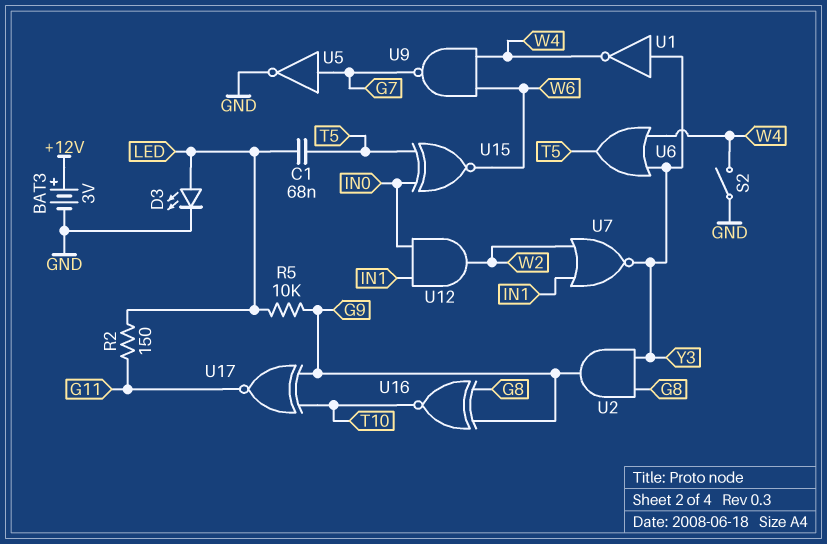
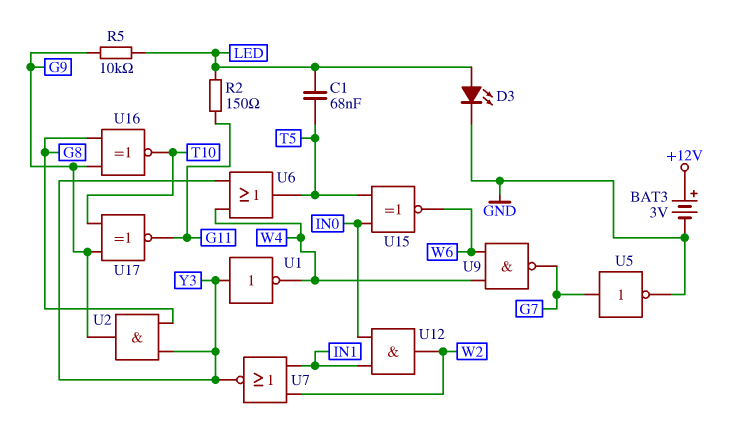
S2: switch (GND, W4) -> none

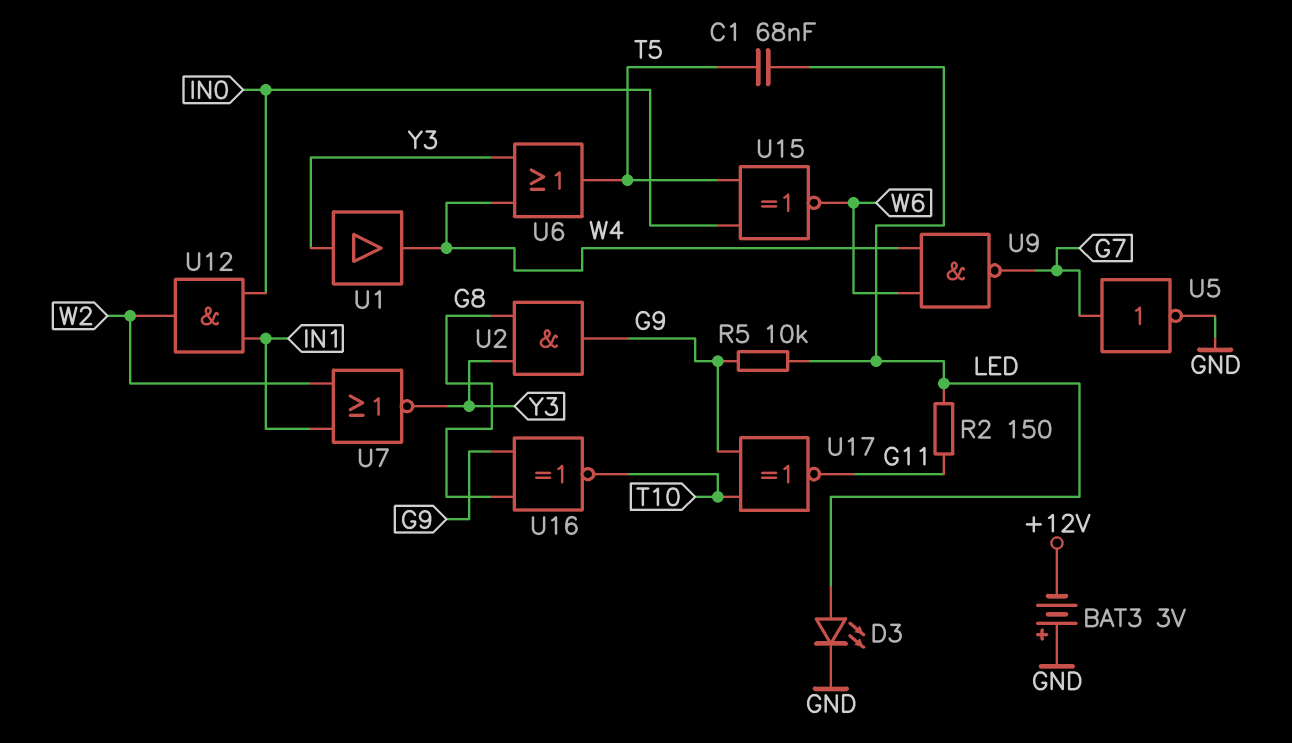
BAT3: 3V (plus +12V, minus GND) -> 3V (plus GND, minus +12V)
U1: NOT (in Y3, out W4) -> buffer (in Y3, out W4)

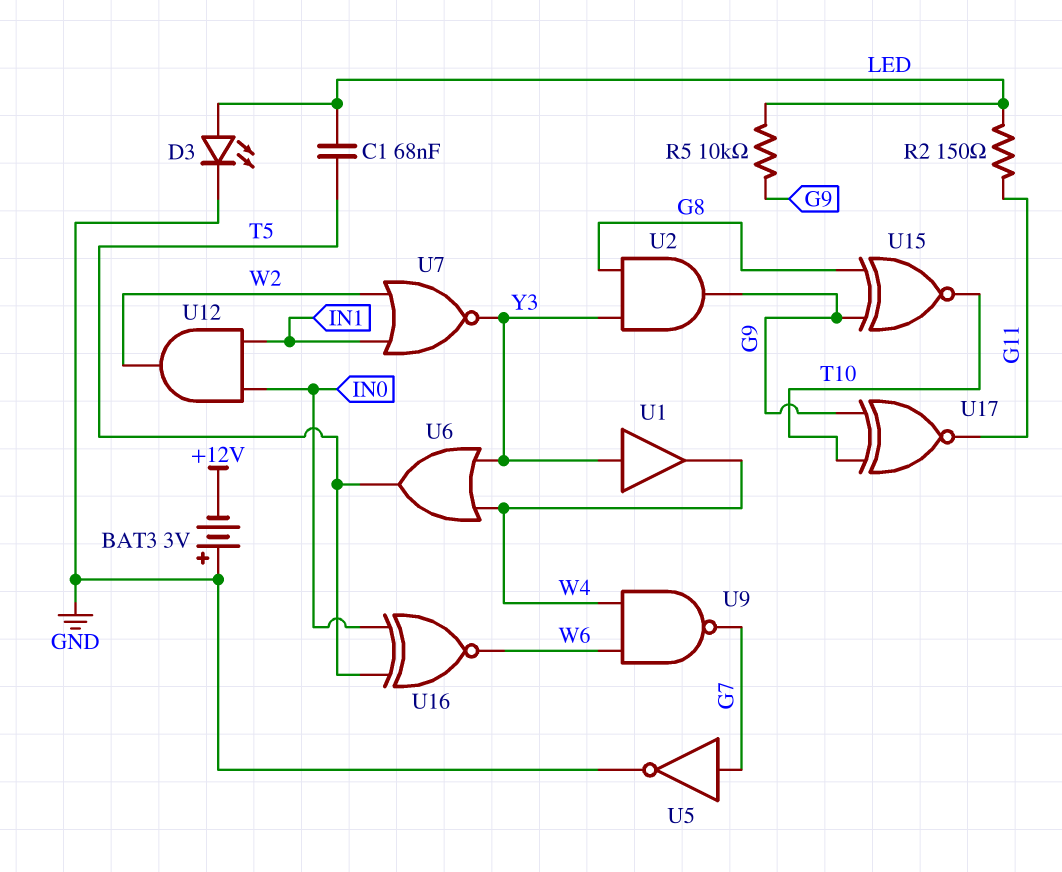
U15: XNOR (in IN0, in T5, out W6) -> XNOR (in G8, in G9, out T10)
U16: XNOR (in G8, in G9, out T10) -> XNOR (in IN0, in T5, out W6)

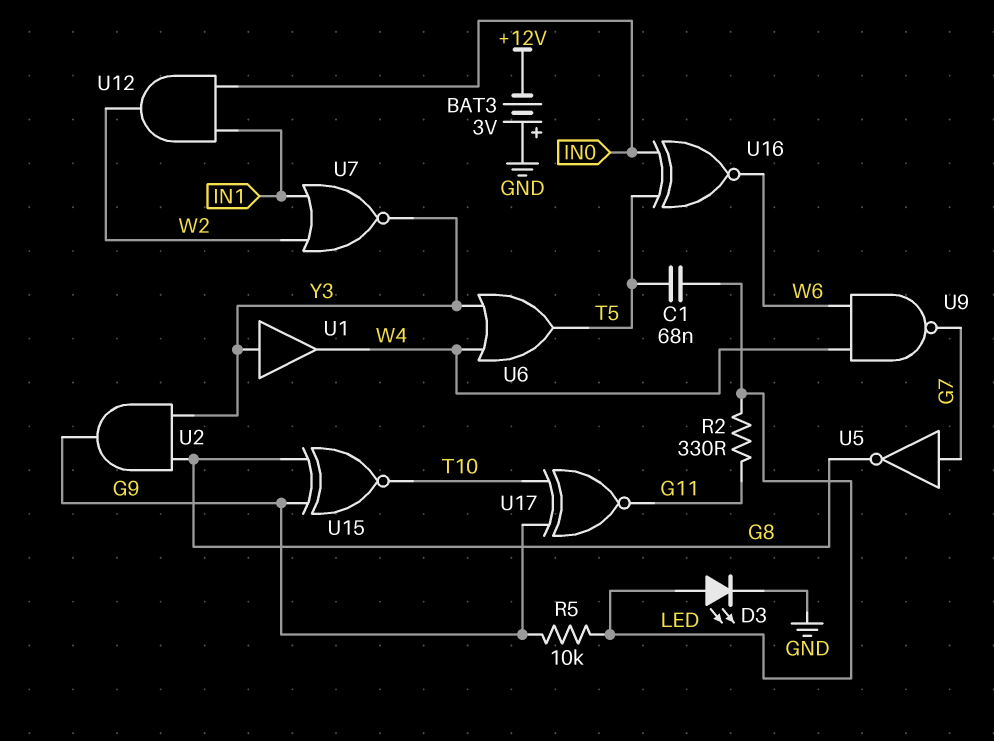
R2: 150 (G11, LED) -> 330 (G11, LED)
U5: NOT (in G7, out GND) -> NOT (in G7, out G8)

